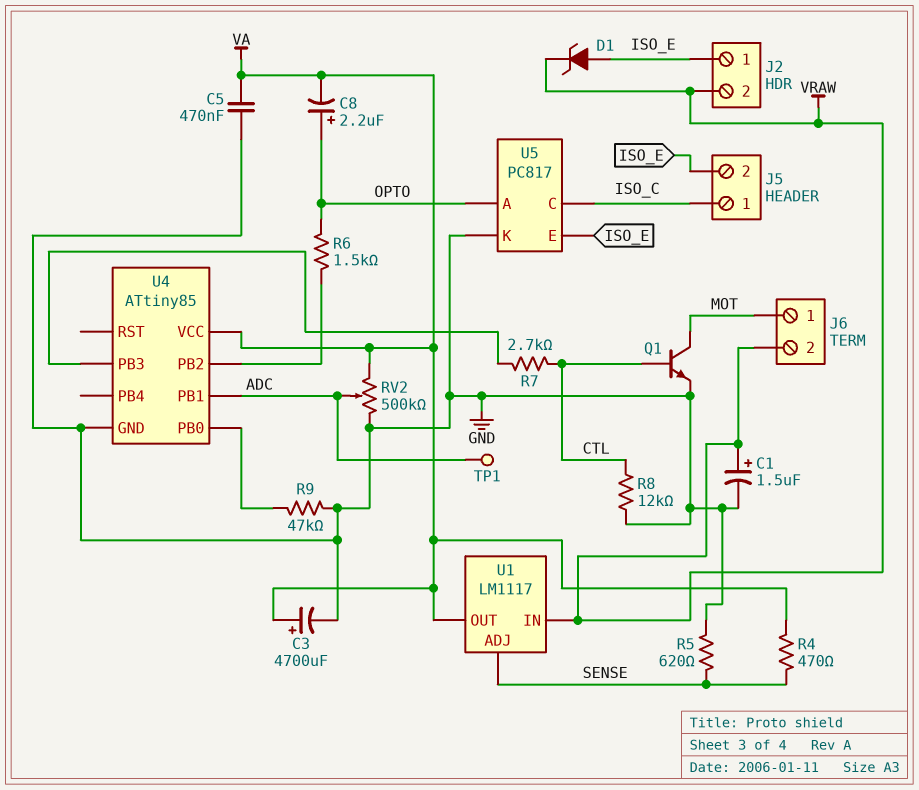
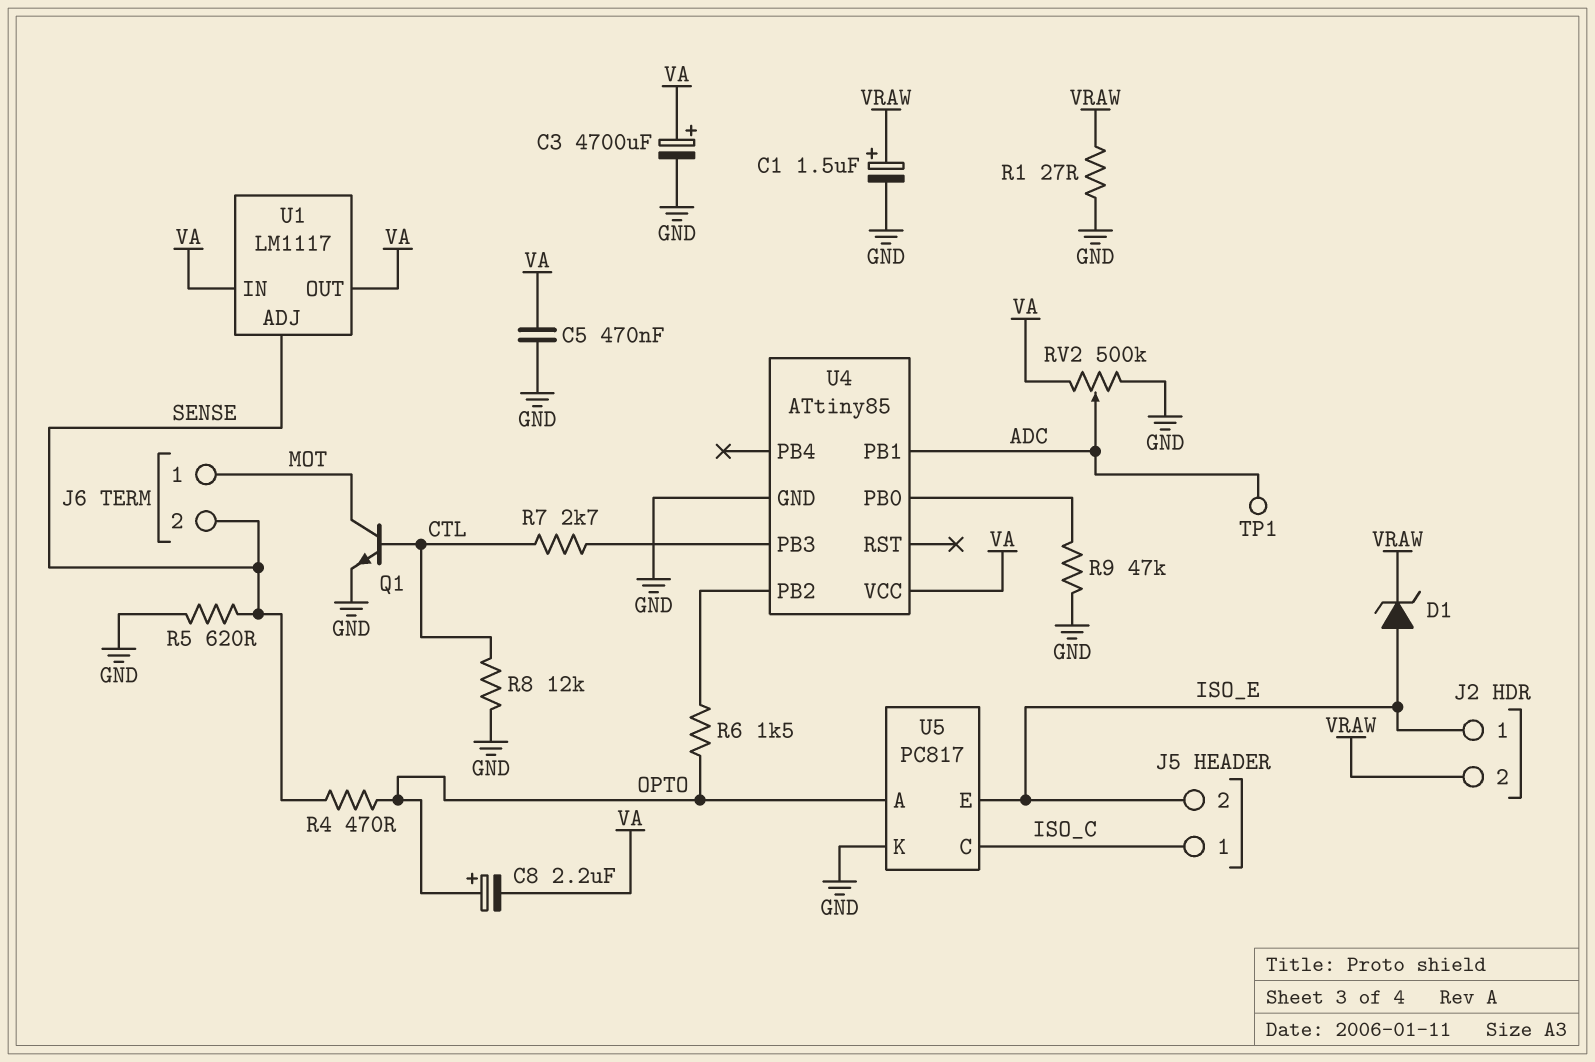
J6 pin 2: VRAW -> SENSE
R1: none -> 27 (GND, VRAW)
R4: 470 (SENSE, VA) -> 470 (OPTO, SENSE)
U1 pin IN: VRAW -> VA

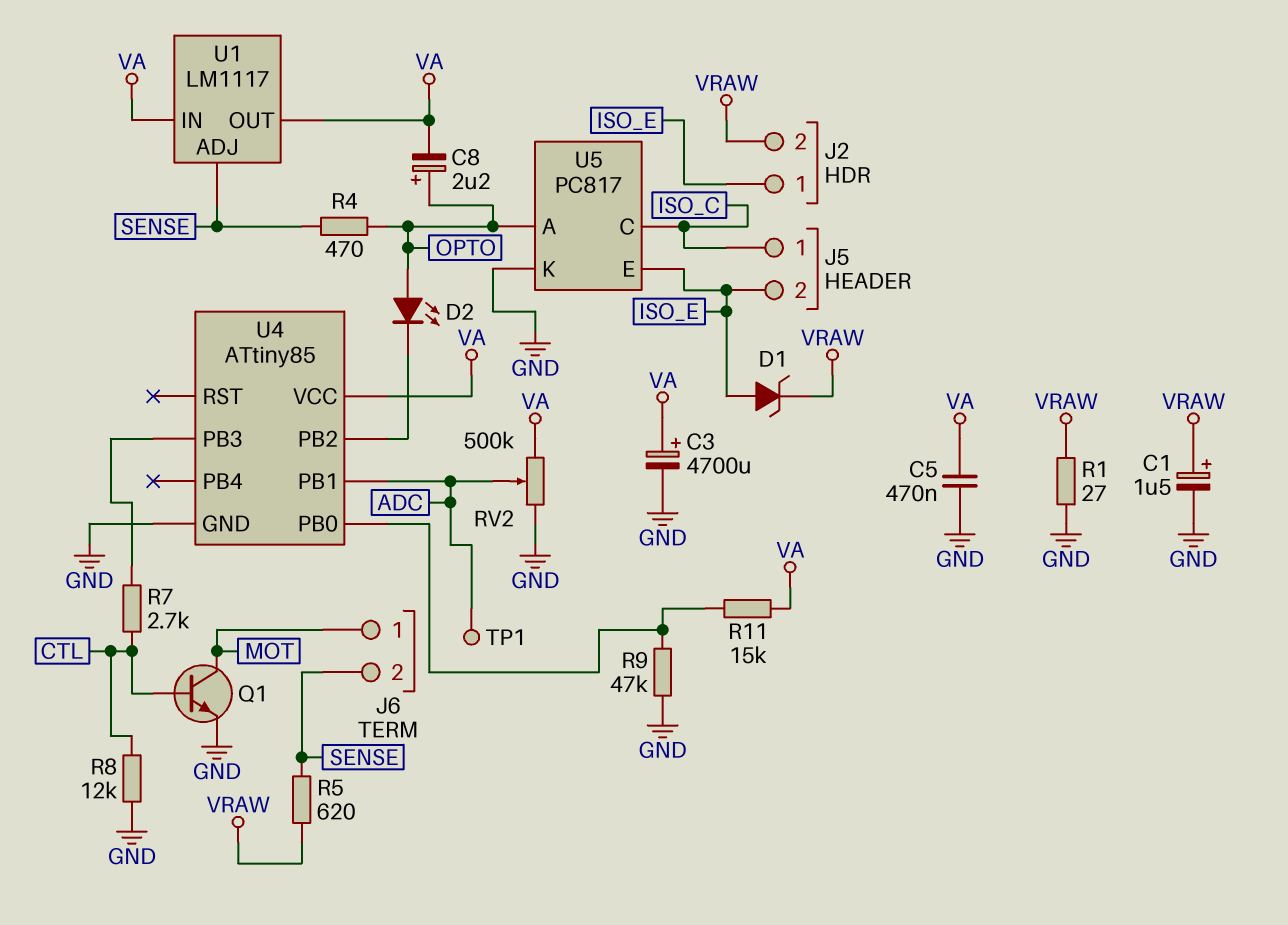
D2: none -> LED (A OPTO, K U4/PB2)
R5: 620 (GND, SENSE) -> 620 (SENSE, VRAW)
R6: 1.5k (OPTO, U4/PB2) -> none
R11: none -> 15k (U4/PB0, VA)

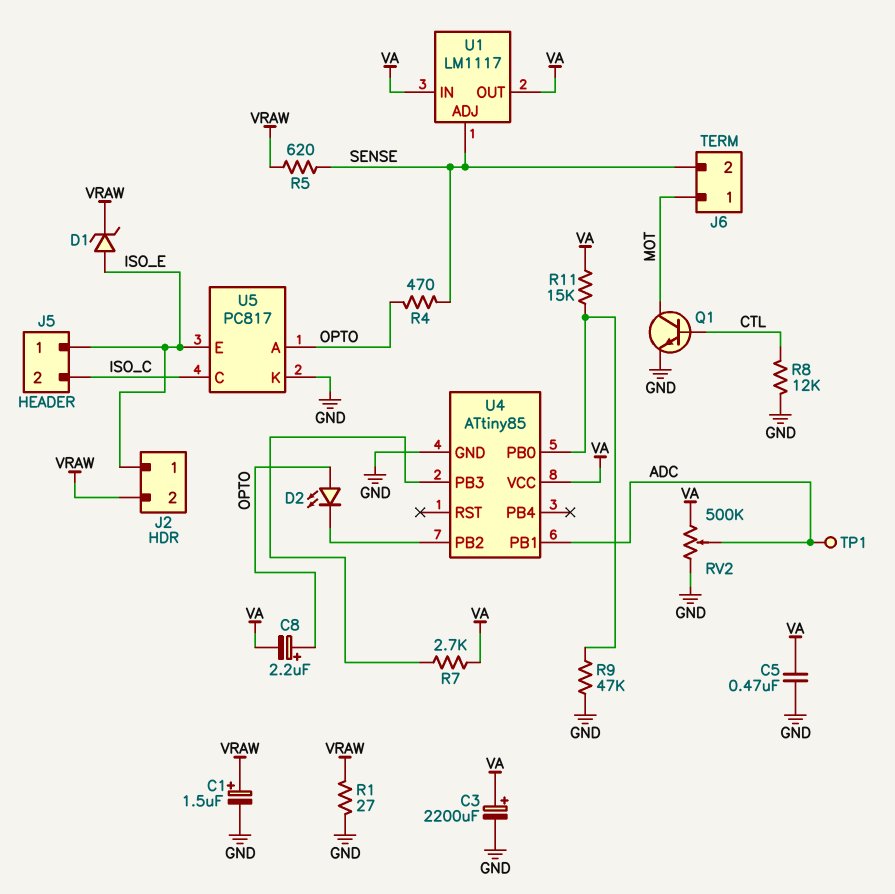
C3: 4700uF (plus VA, minus GND) -> 2200uF (plus VA, minus GND)
J5 pin 1: ISO_C -> ISO_E
J5 pin 2: ISO_E -> ISO_C
R7: 2.7k (CTL, U4/PB3) -> 2.7k (U4/PB3, VA)

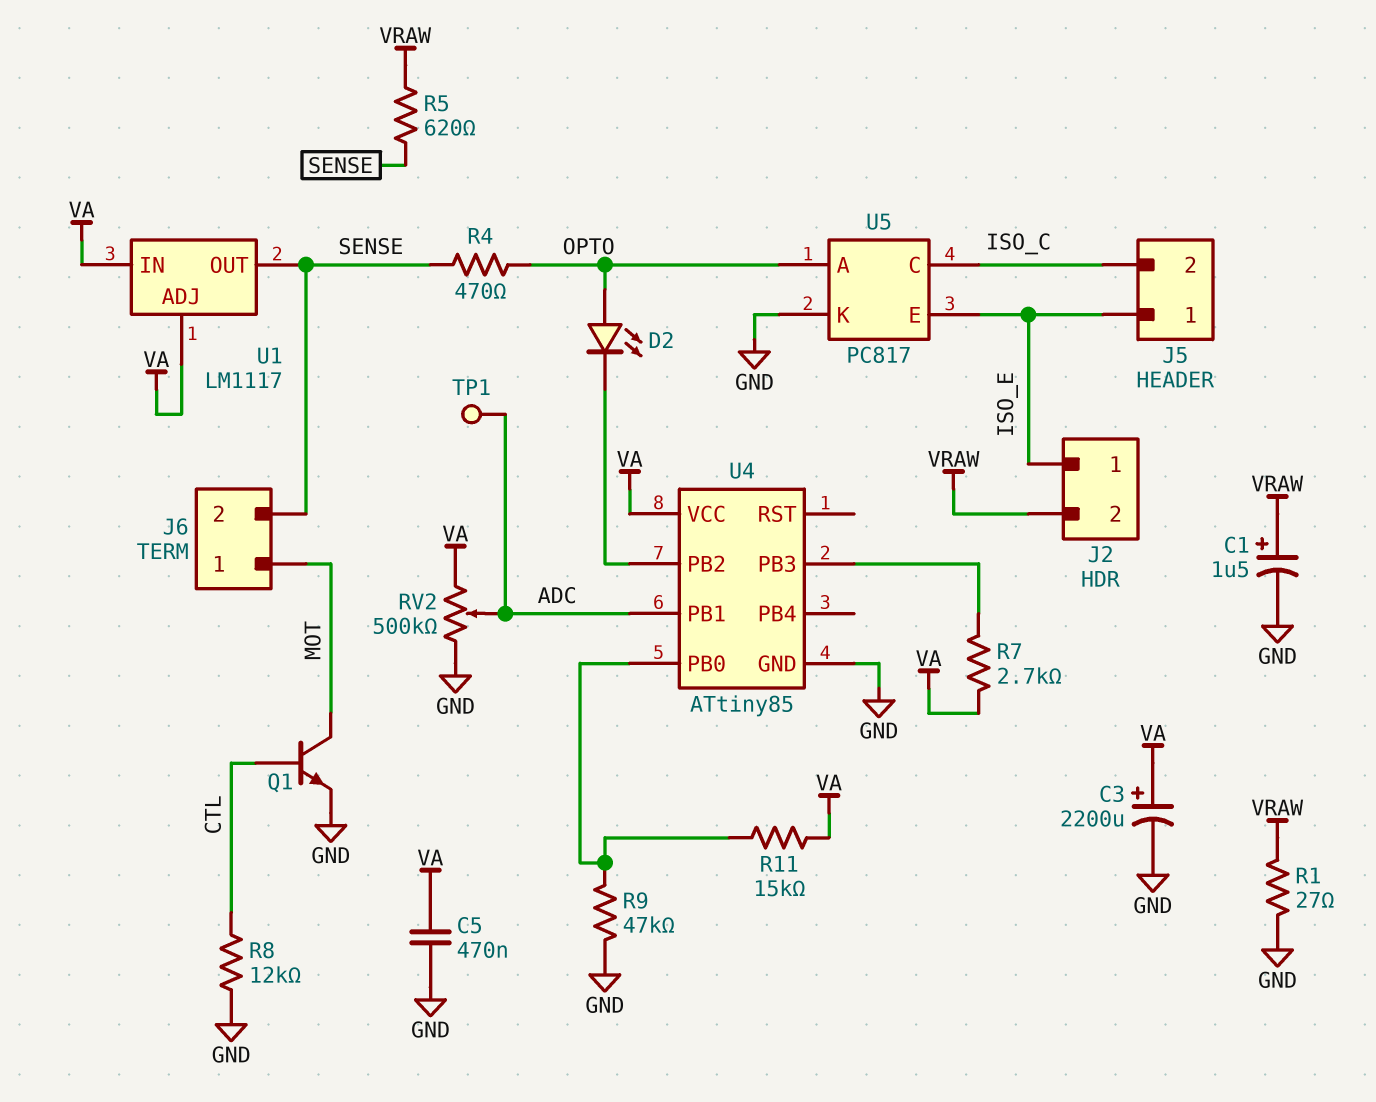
C8: 2.2uF (plus OPTO, minus VA) -> none
D1: zener (A ISO_E, K VRAW) -> none
U1 pin ADJ: SENSE -> VA
U1 pin OUT: VA -> SENSE

